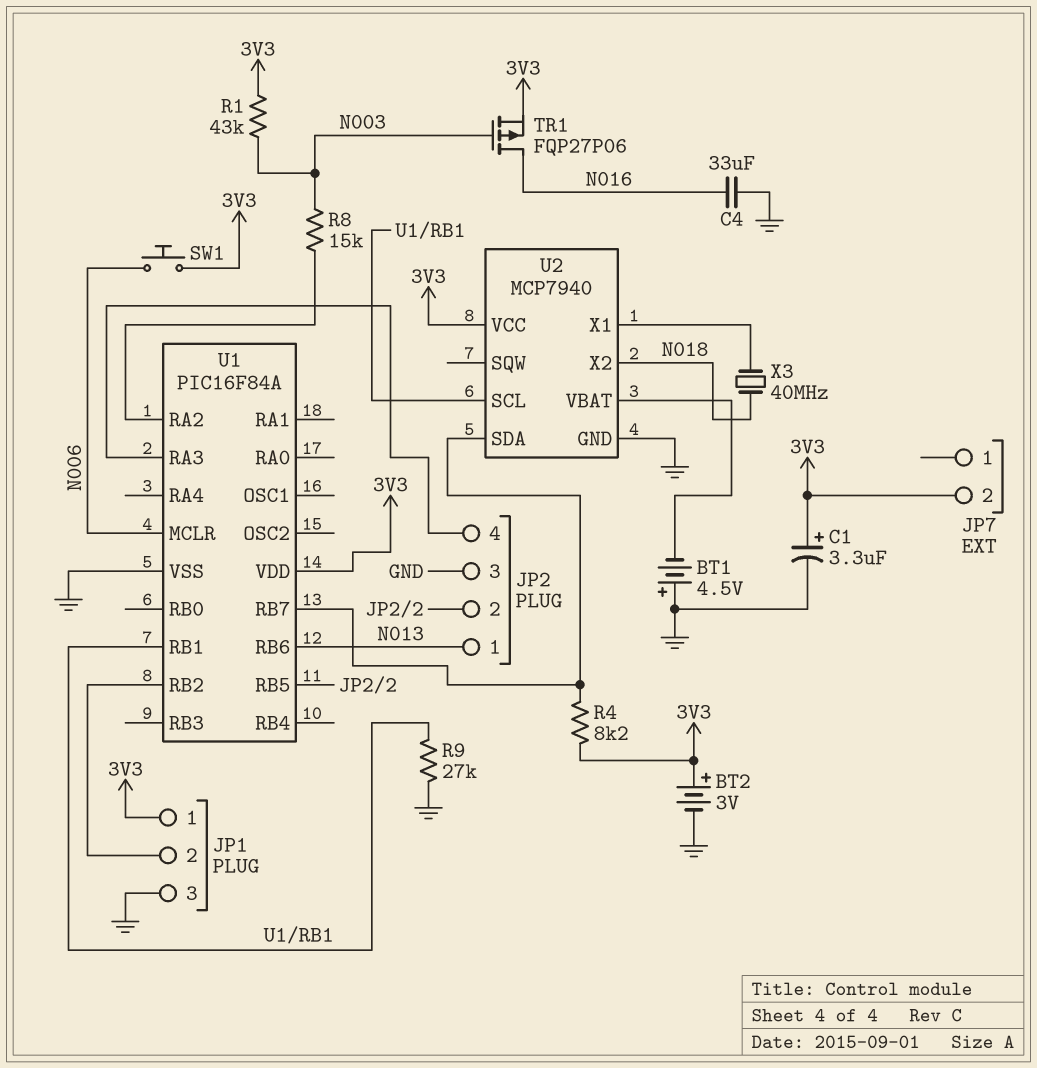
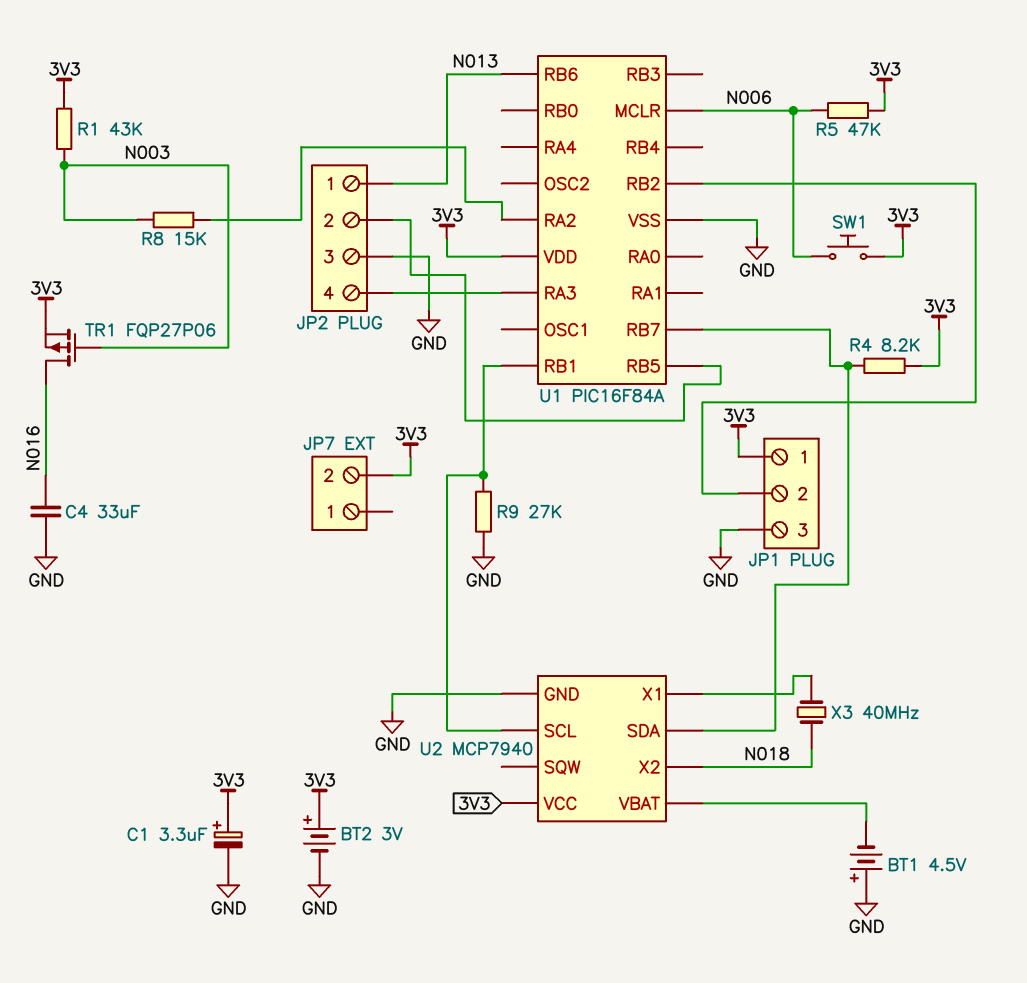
R5: none -> 47k (3V3, N006)

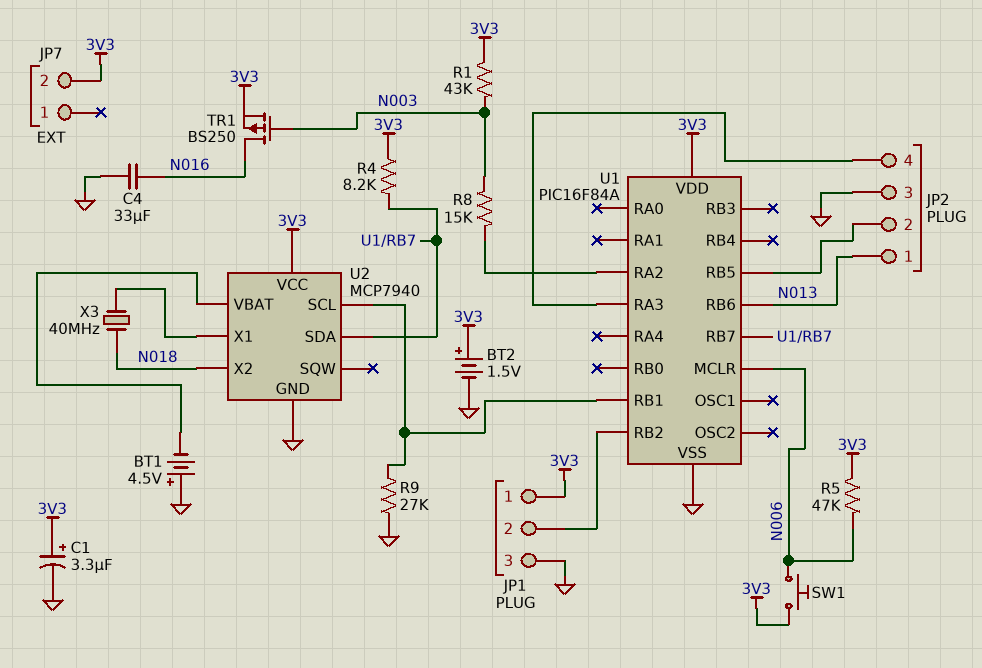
BT2: 3V (plus 3V3, minus GND) -> 1.5V (plus 3V3, minus GND)
TR1: PMOS FQP27P06 (G N003, D N016, S 3V3) -> PMOS BS250 (G N003, D N016, S 3V3)

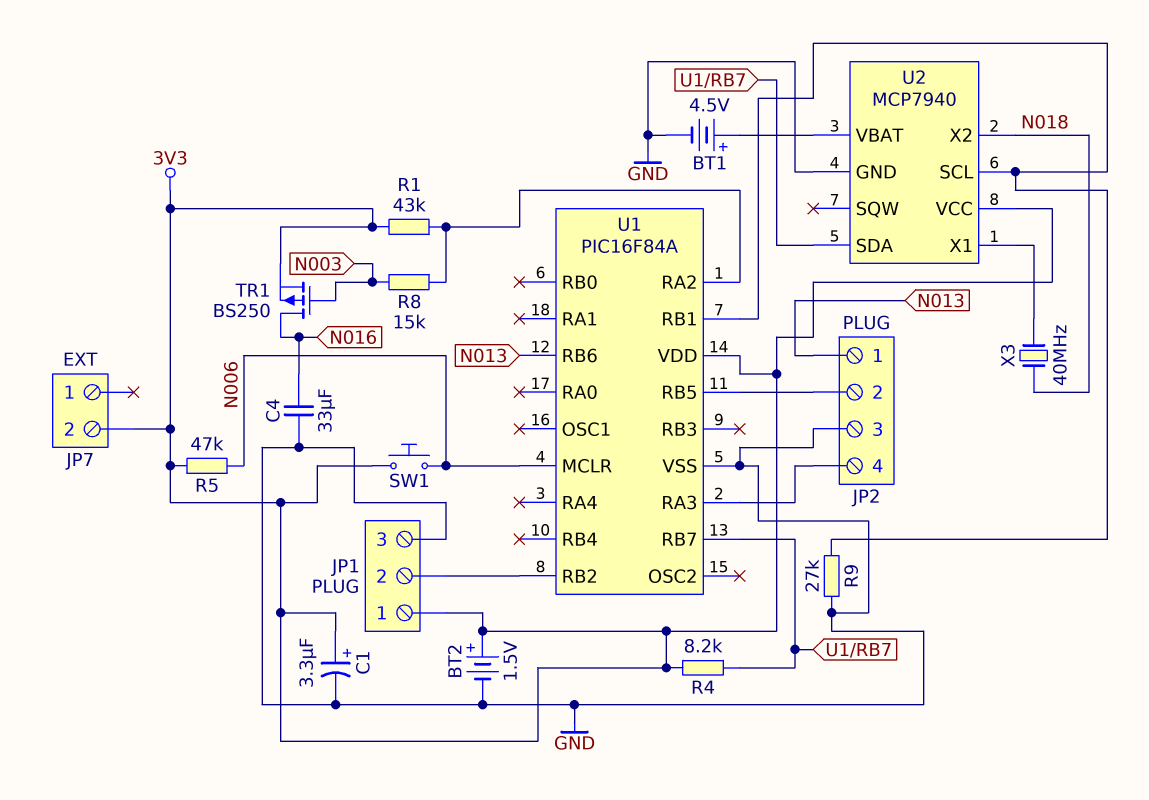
BT1: 4.5V (plus GND, minus U2/VBAT) -> 4.5V (plus U2/VBAT, minus GND)
R1: 43k (3V3, N003) -> 43k (3V3, U1/RA2)

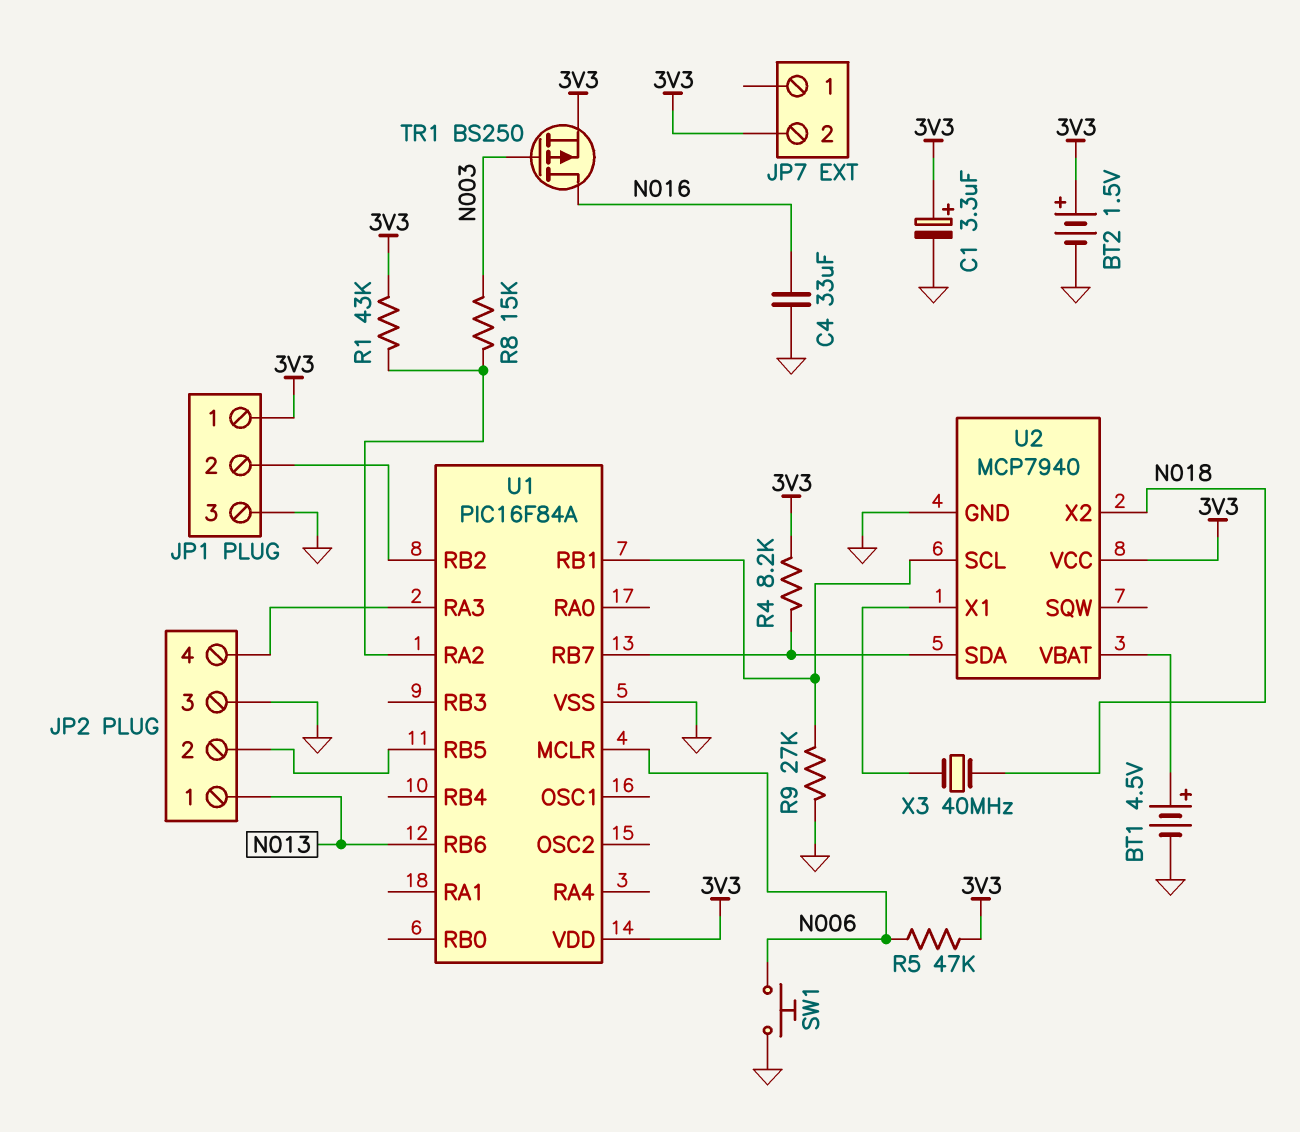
SW1: button (3V3, N006) -> button (GND, N006)

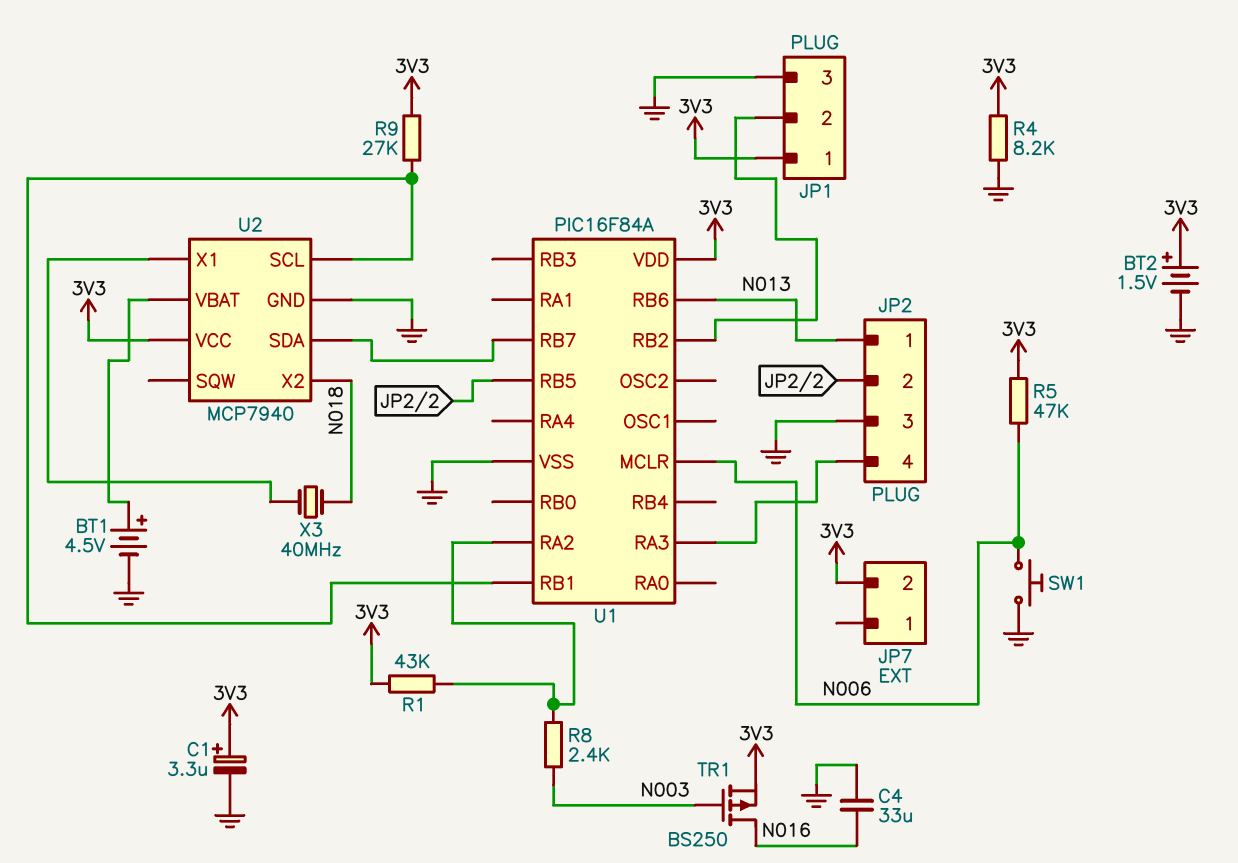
R4: 8.2k (3V3, U1/RB7) -> 8.2k (3V3, GND)
R8: 15k (N003, U1/RA2) -> 2.4k (N003, U1/RA2)
R9: 27k (GND, U1/RB1) -> 27k (3V3, U1/RB1)

